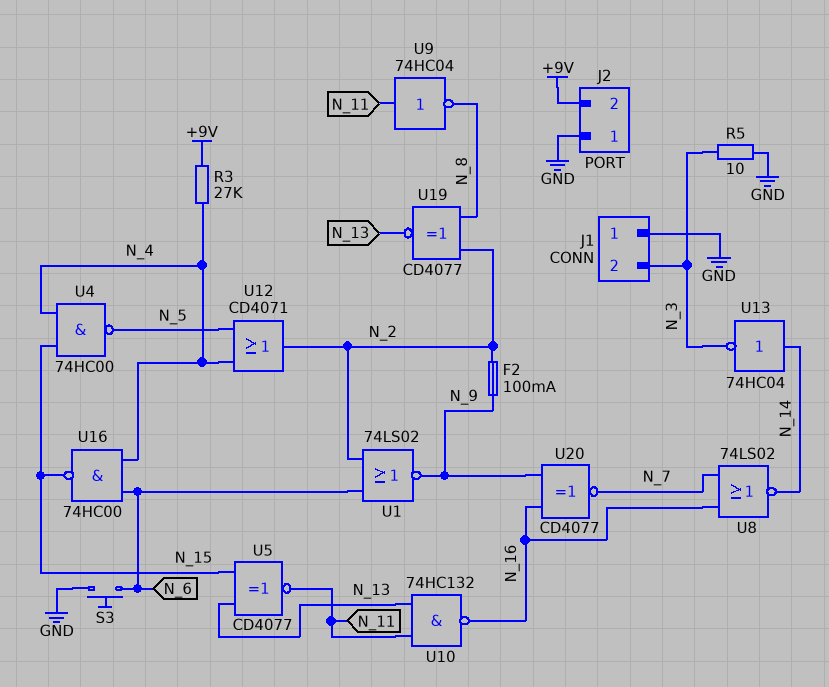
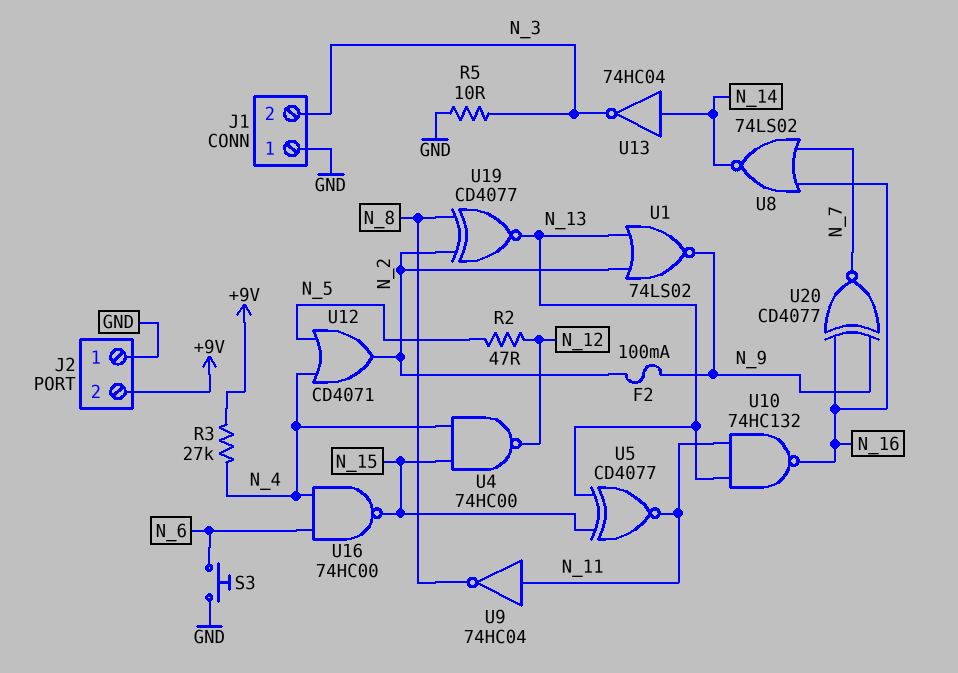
R2: none -> 47 (N_5, N_12)
U1: NOR 74LS02 (in N_2, in N_6, out N_9) -> NOR 74LS02 (in N_2, in N_13, out N_9)
U4: NAND 74HC00 (in N_4, in N_15, out N_5) -> NAND 74HC00 (in N_4, in N_15, out N_12)

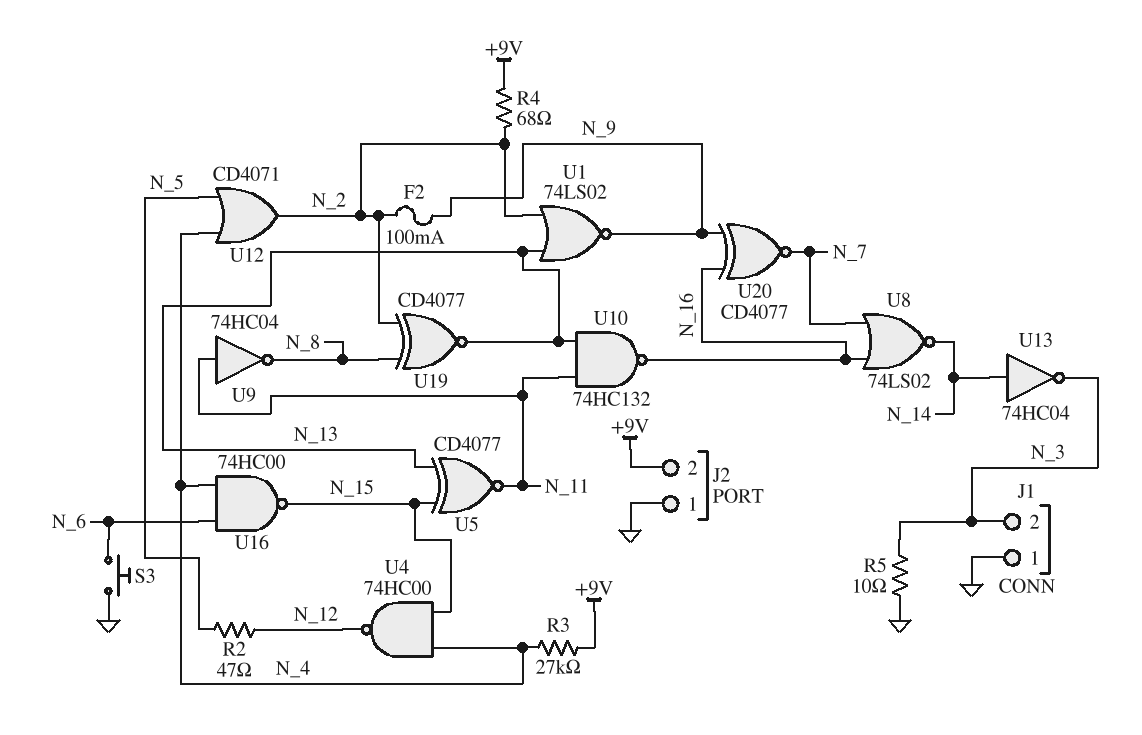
R4: none -> 68 (+9V, N_2)

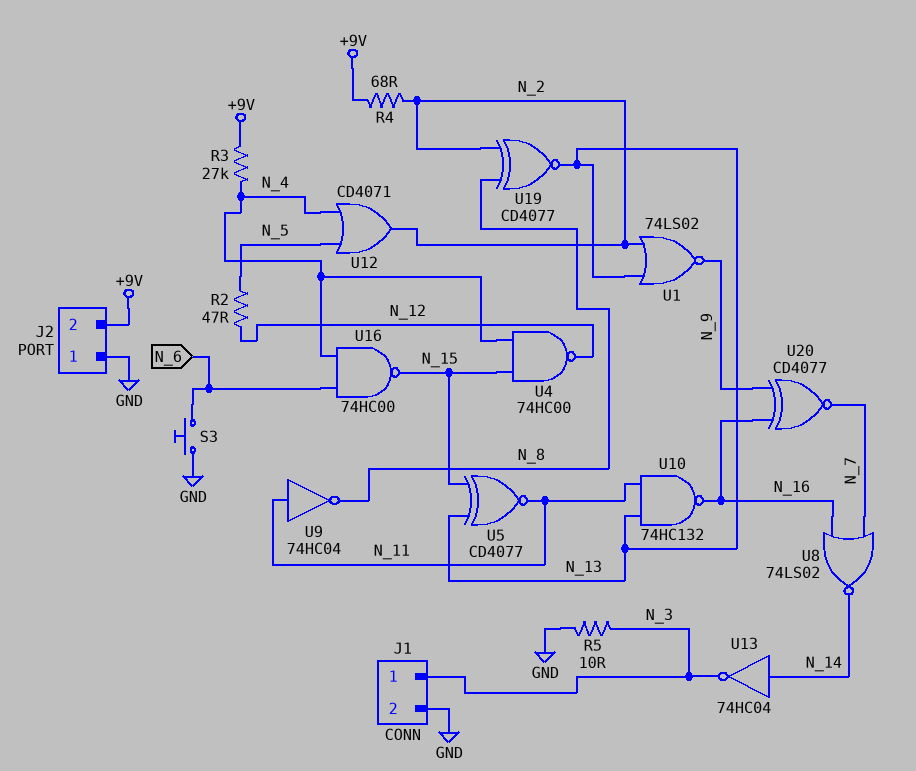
F2: 100mA (N_2, N_9) -> none
J1 pin 1: GND -> N_3
J1 pin 2: N_3 -> GND

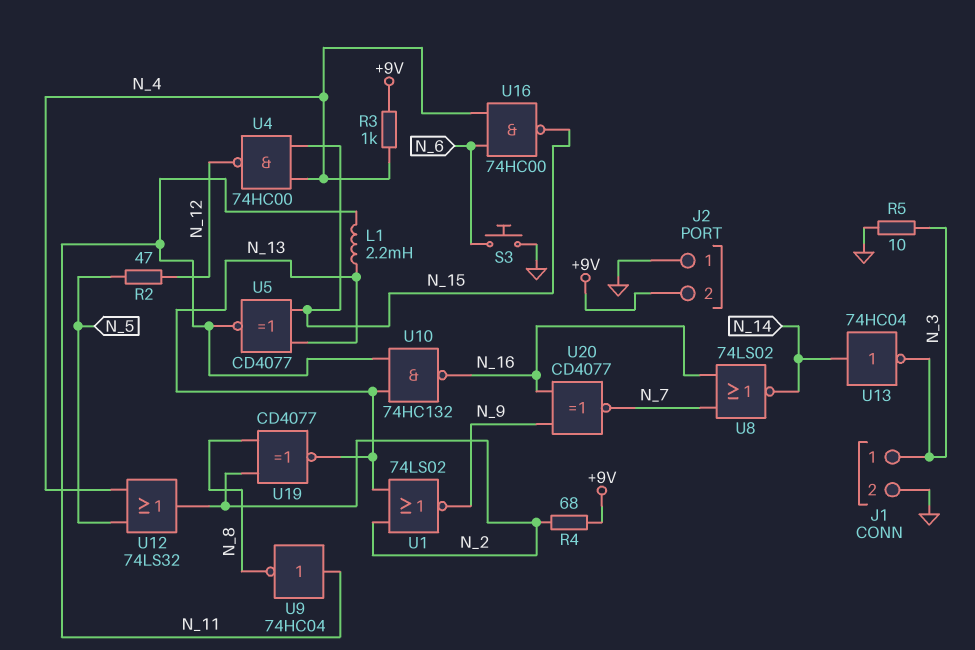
L1: none -> 2.2mH (N_11, N_13)
R3: 27k (+9V, N_4) -> 1k (+9V, N_4)
U12: OR CD4071 (in N_4, in N_5, out N_2) -> OR 74LS32 (in N_4, in N_5, out N_2)

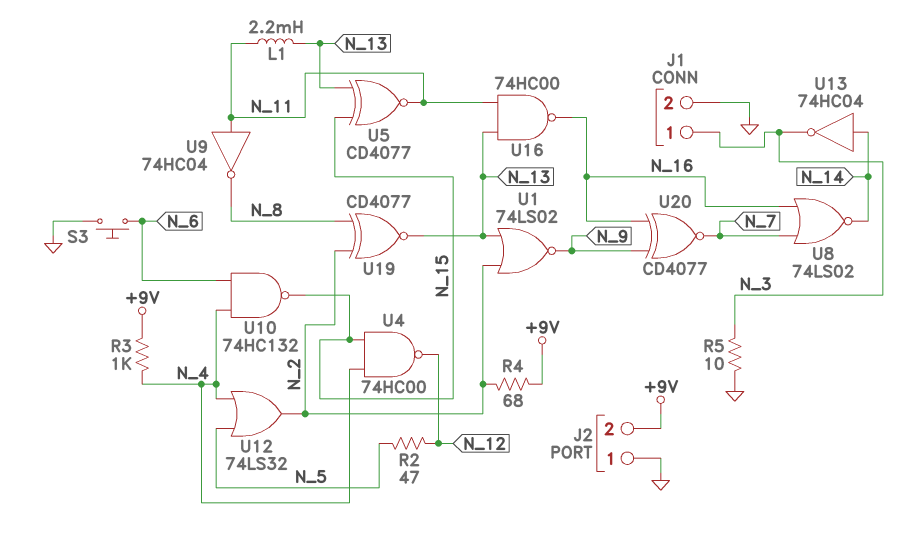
U10: NAND 74HC132 (in N_11, in N_13, out N_16) -> NAND 74HC132 (in N_4, in N_6, out N_15)
U16: NAND 74HC00 (in N_4, in N_6, out N_15) -> NAND 74HC00 (in N_11, in N_13, out N_16)

